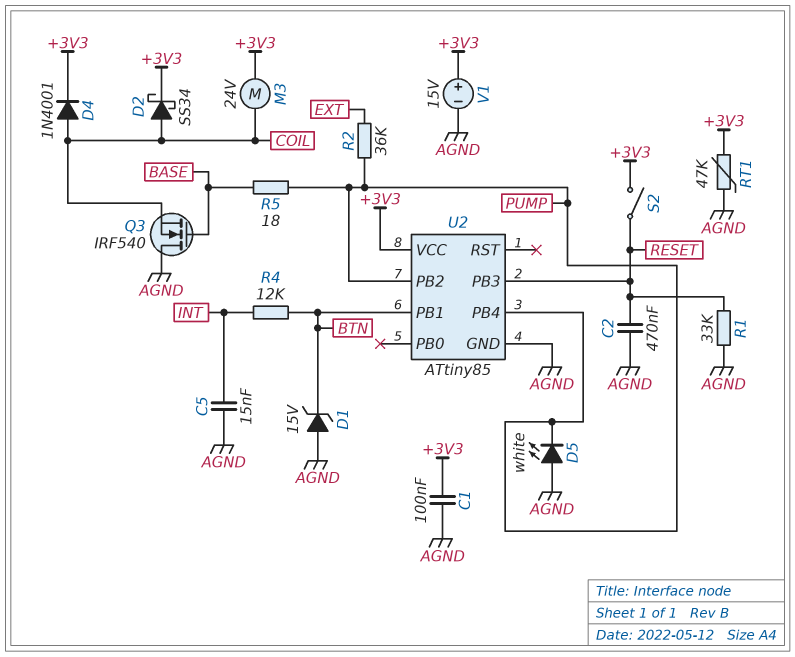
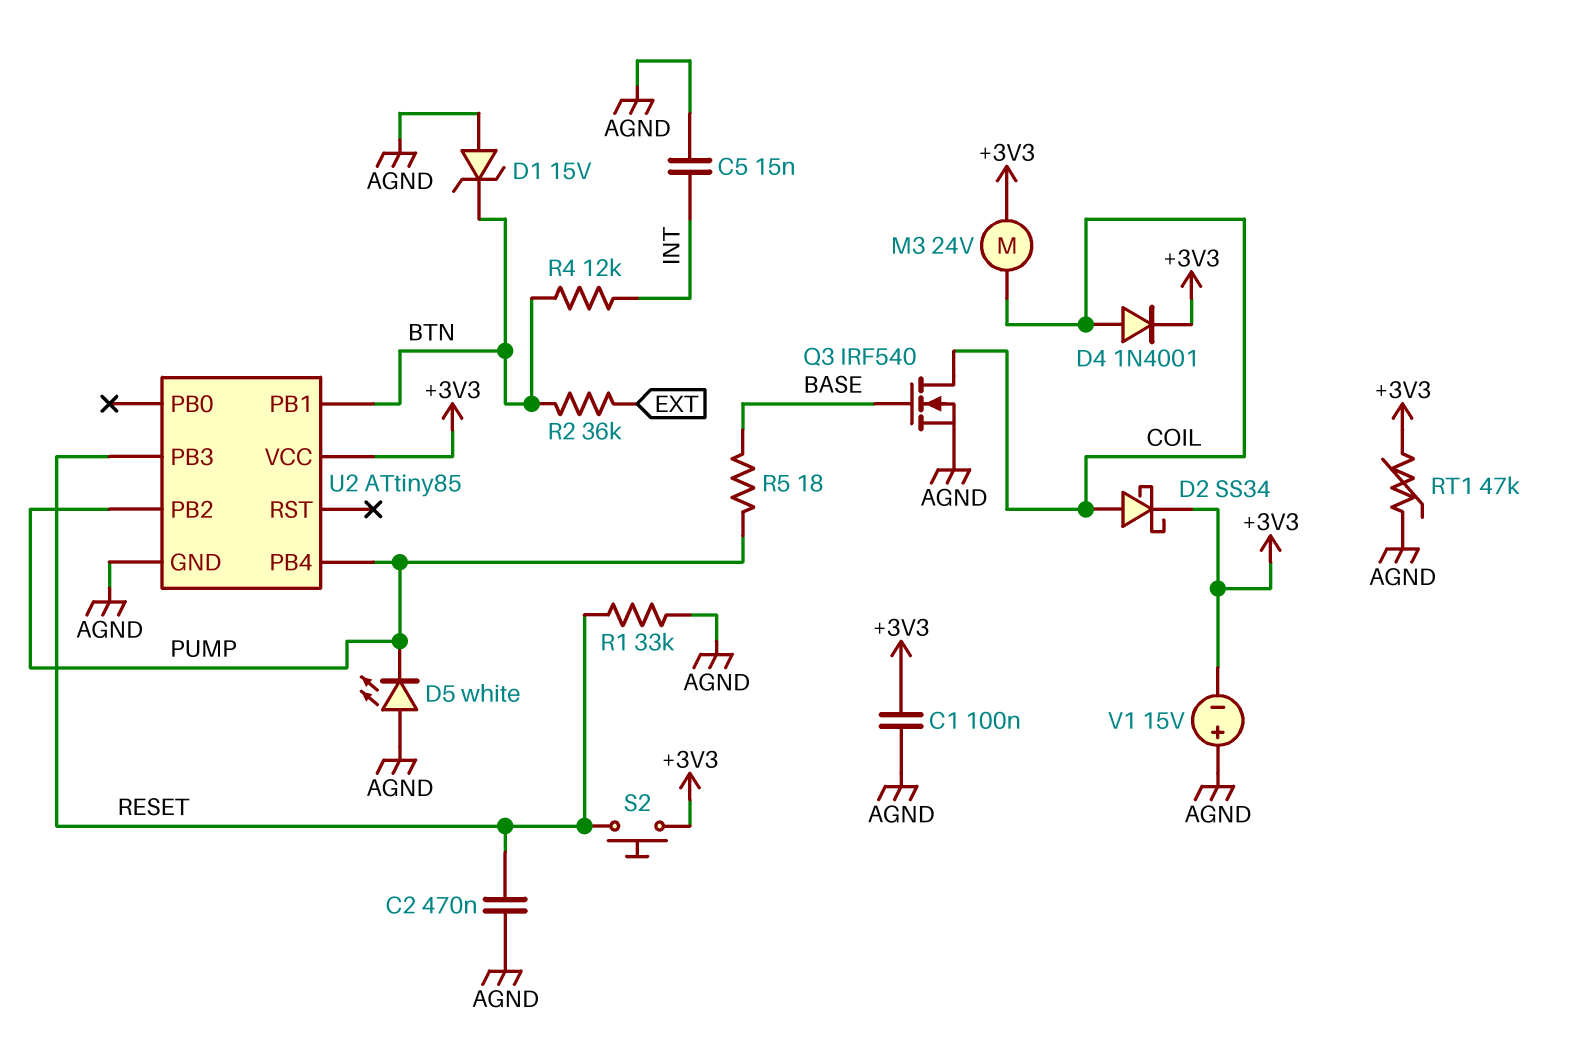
Q3: NMOS IRF540 (G BASE, D AGND, S COIL) -> NMOS IRF540 (G BASE, D COIL, S AGND)
R2: 36k (EXT, PUMP) -> 36k (BTN, EXT)
S2: switch (+3V3, RESET) -> button (+3V3, RESET)
V1: 15V (plus +3V3, minus AGND) -> 15V (plus AGND, minus +3V3)

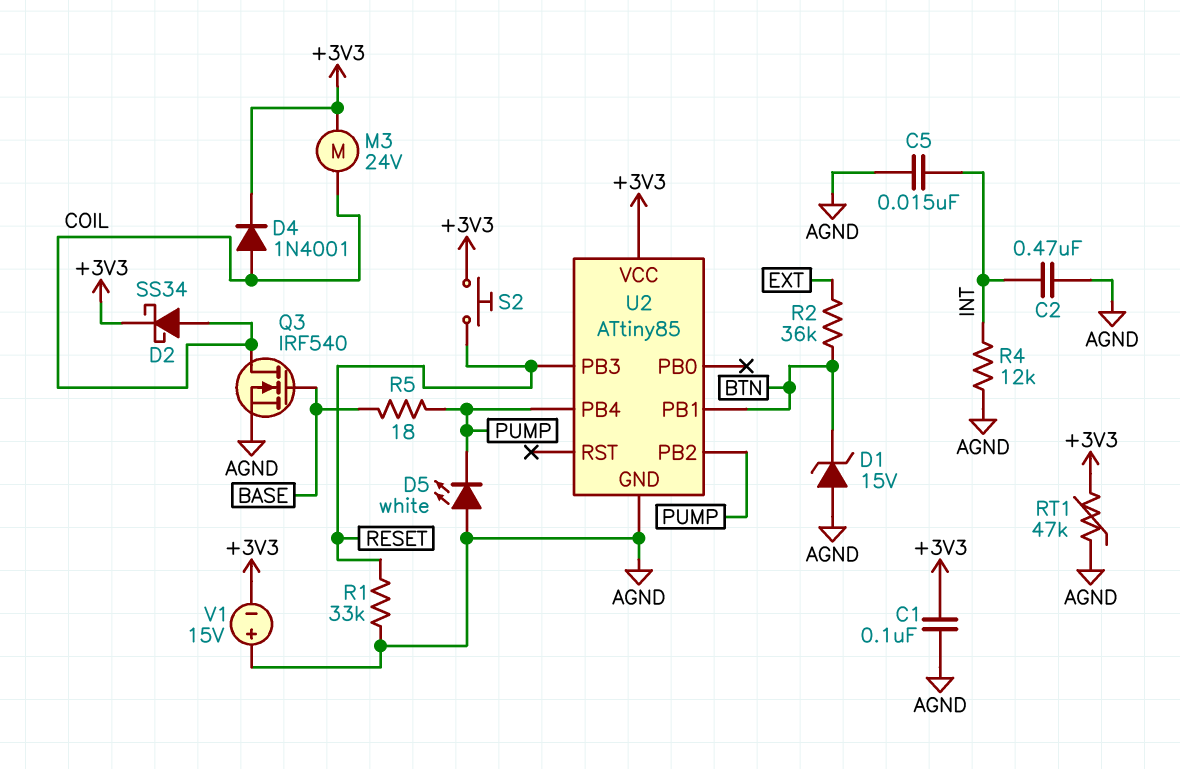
C2: 470nF (AGND, RESET) -> 470nF (AGND, INT)
R4: 12k (BTN, INT) -> 12k (AGND, INT)

